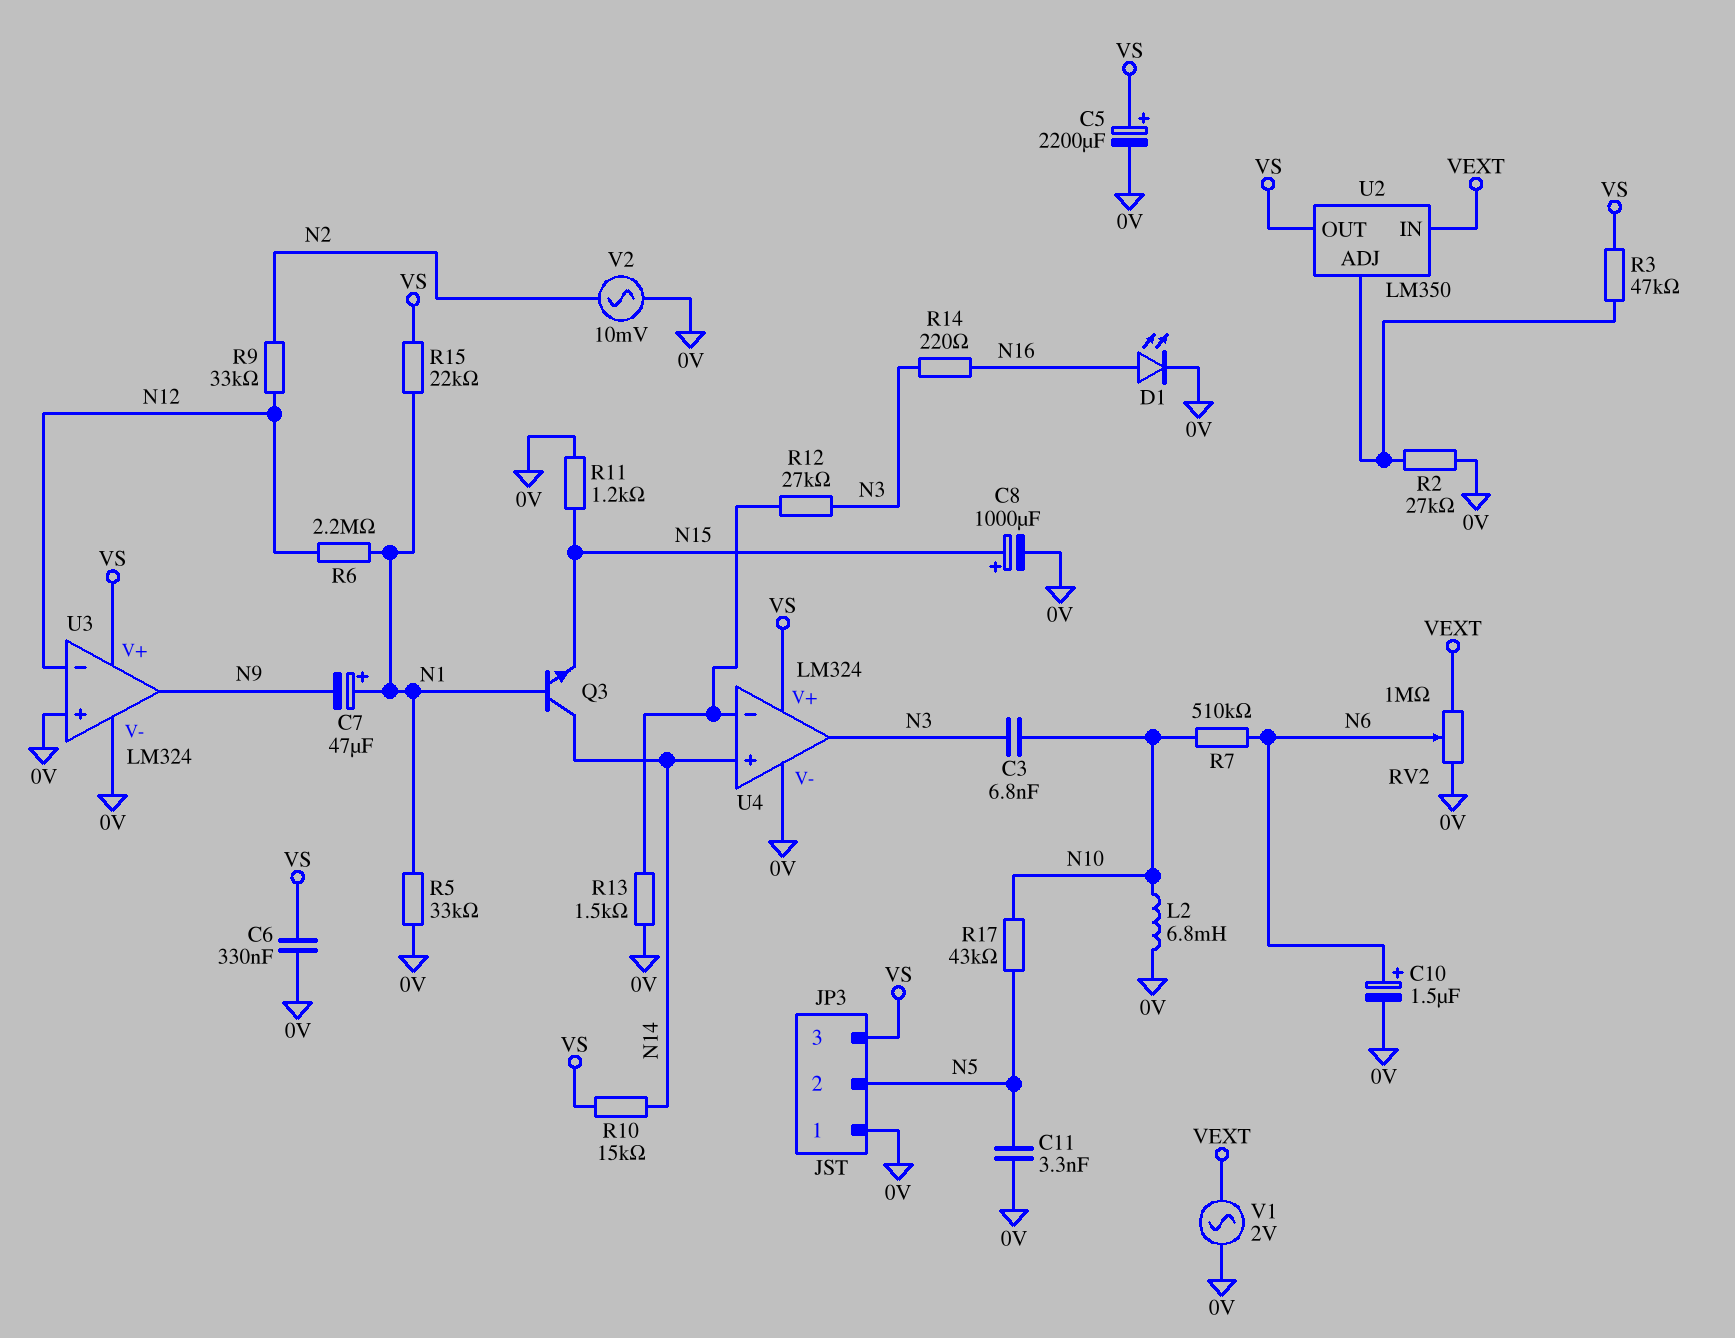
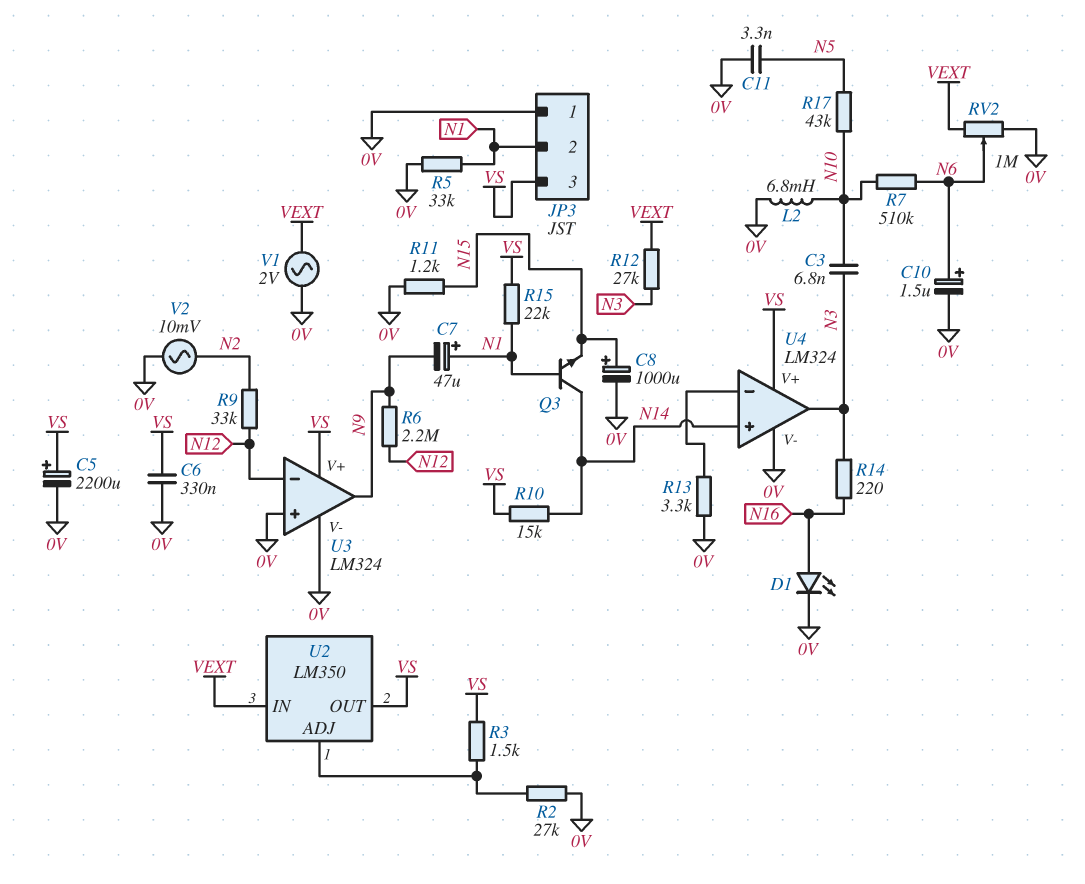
JP3 pin 2: N5 -> N1
R3: 47k (U2/ADJ, VS) -> 1.5k (U2/ADJ, VS)
R6: 2.2M (N1, N12) -> 2.2M (N9, N12)
R12: 27k (N3, U4/in-) -> 27k (N3, VEXT)
R13: 1.5k (0V, U4/in-) -> 3.3k (0V, U4/in-)

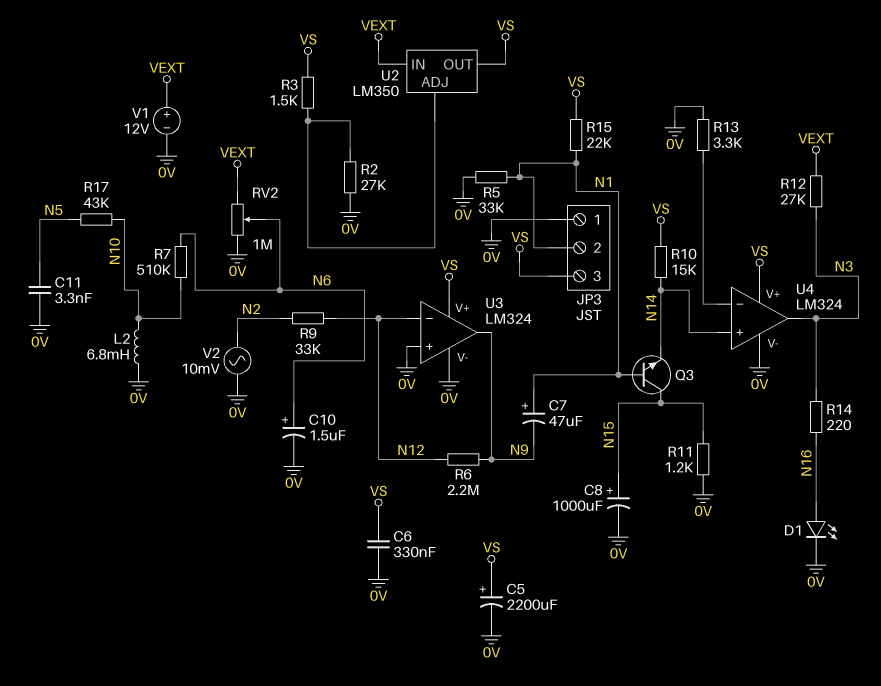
C3: 6.8nF (N3, N10) -> none
Q3: NPN (B N1, C N14, E N15) -> NPN (B N1, C N15, E N14)
V1: AC 2V (0V, VEXT) -> 12V (plus VEXT, minus 0V)

